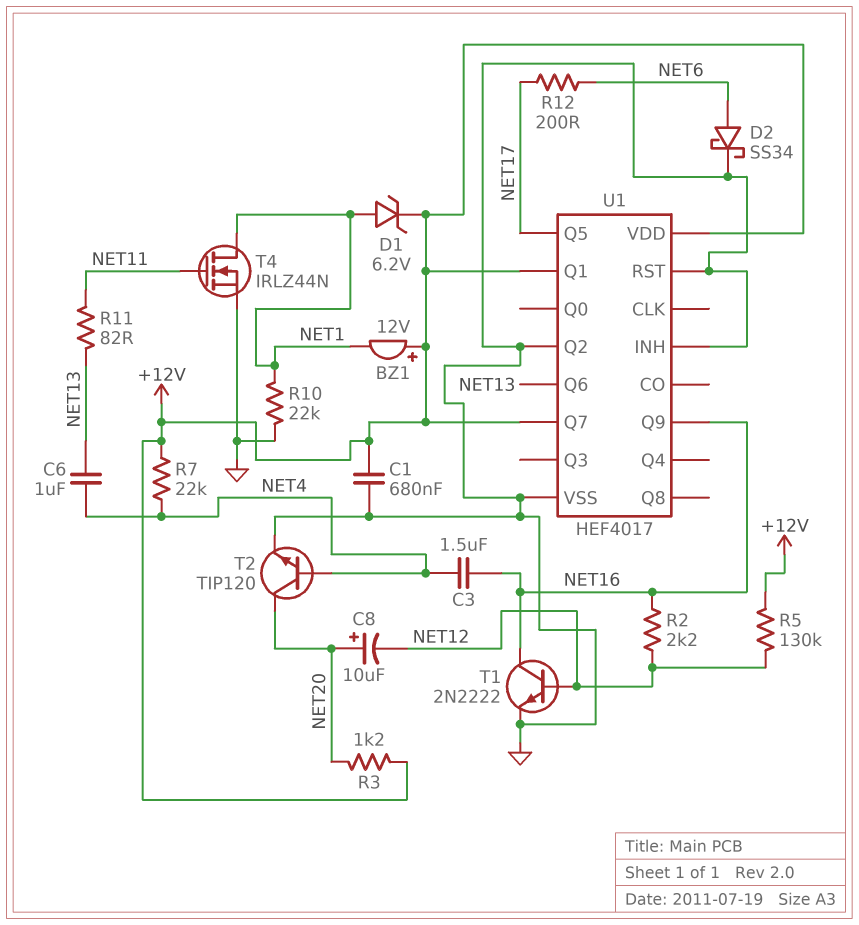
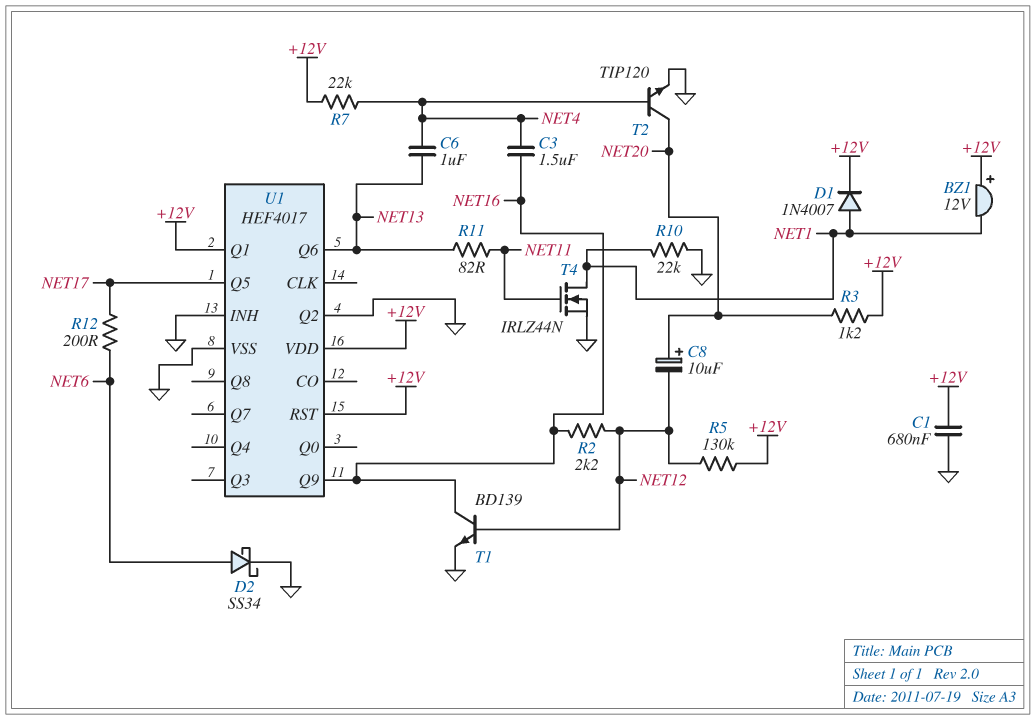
D1: zener 6.2V (A NET1, K +12V) -> diode 1N4007 (A NET1, K +12V)
T1: NPN 2N2222 (B NET12, C NET16, E GND) -> NPN BD139 (B NET12, C NET16, E GND)
U1 pin Q7: +12V -> none
U1 pin RST: GND -> +12V

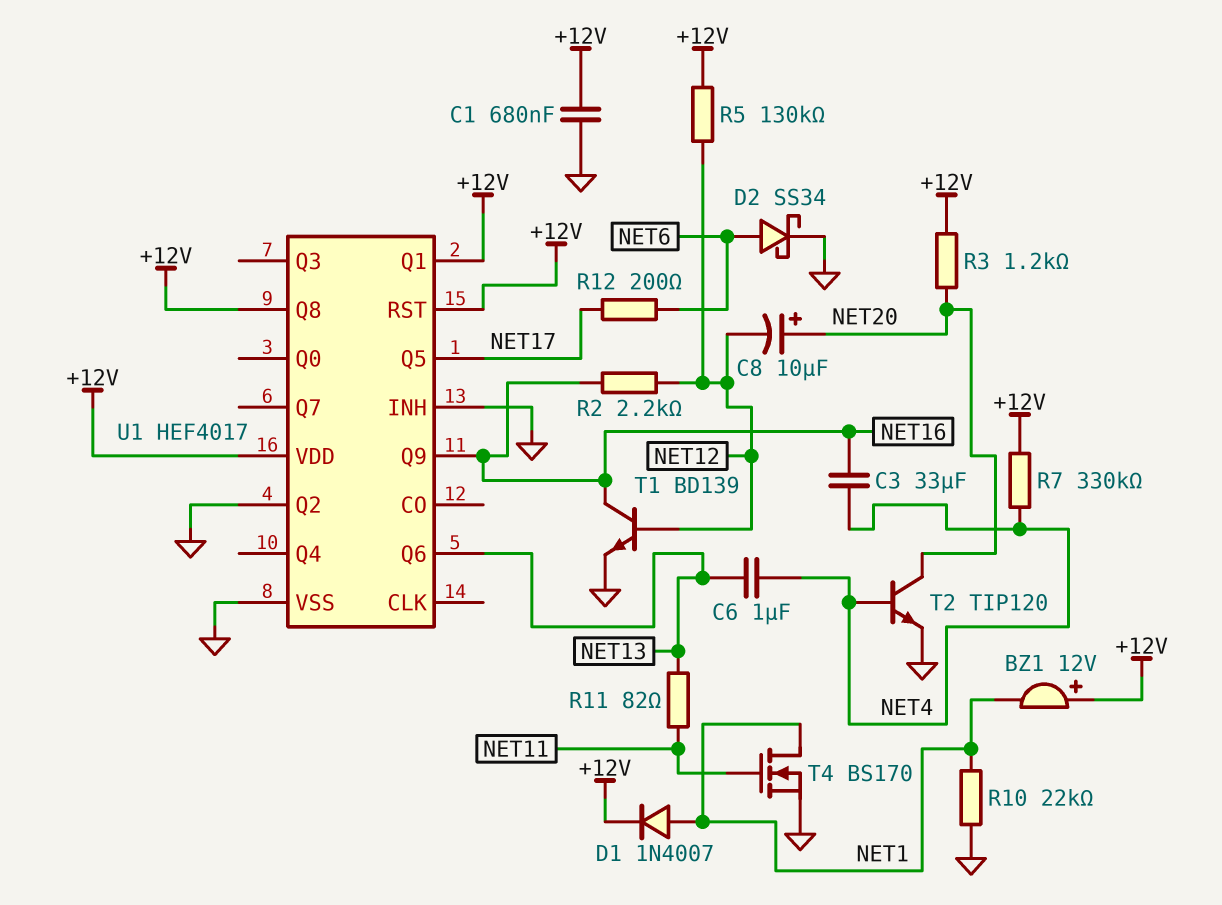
C3: 1.5uF (NET4, NET16) -> 33uF (NET4, NET16)
R7: 22k (+12V, NET4) -> 330k (+12V, NET4)
T4: NMOS IRLZ44N (G NET11, D NET1, S GND) -> NMOS BS170 (G NET11, D NET1, S GND)
U1 pin Q8: none -> +12V

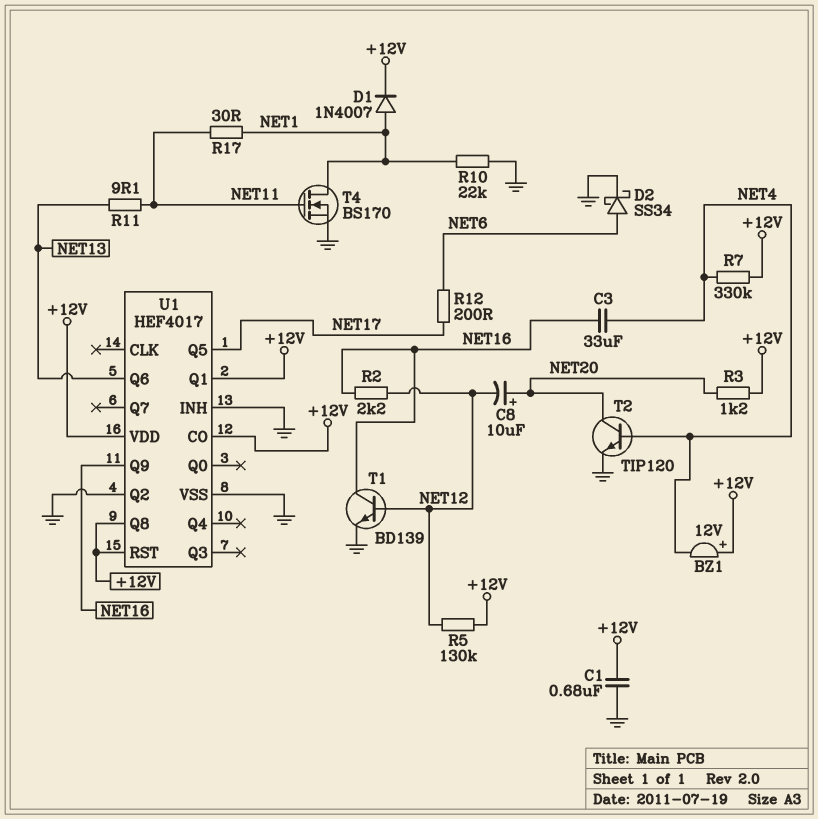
BZ1: buzzer 12V (plus +12V, minus NET1) -> buzzer 12V (plus +12V, minus NET4)
C6: 1uF (NET4, NET13) -> none
R11: 82 (NET11, NET13) -> 9.1 (NET11, NET13)
R17: none -> 30 (NET1, NET11)
U1 pin CO: none -> +12V

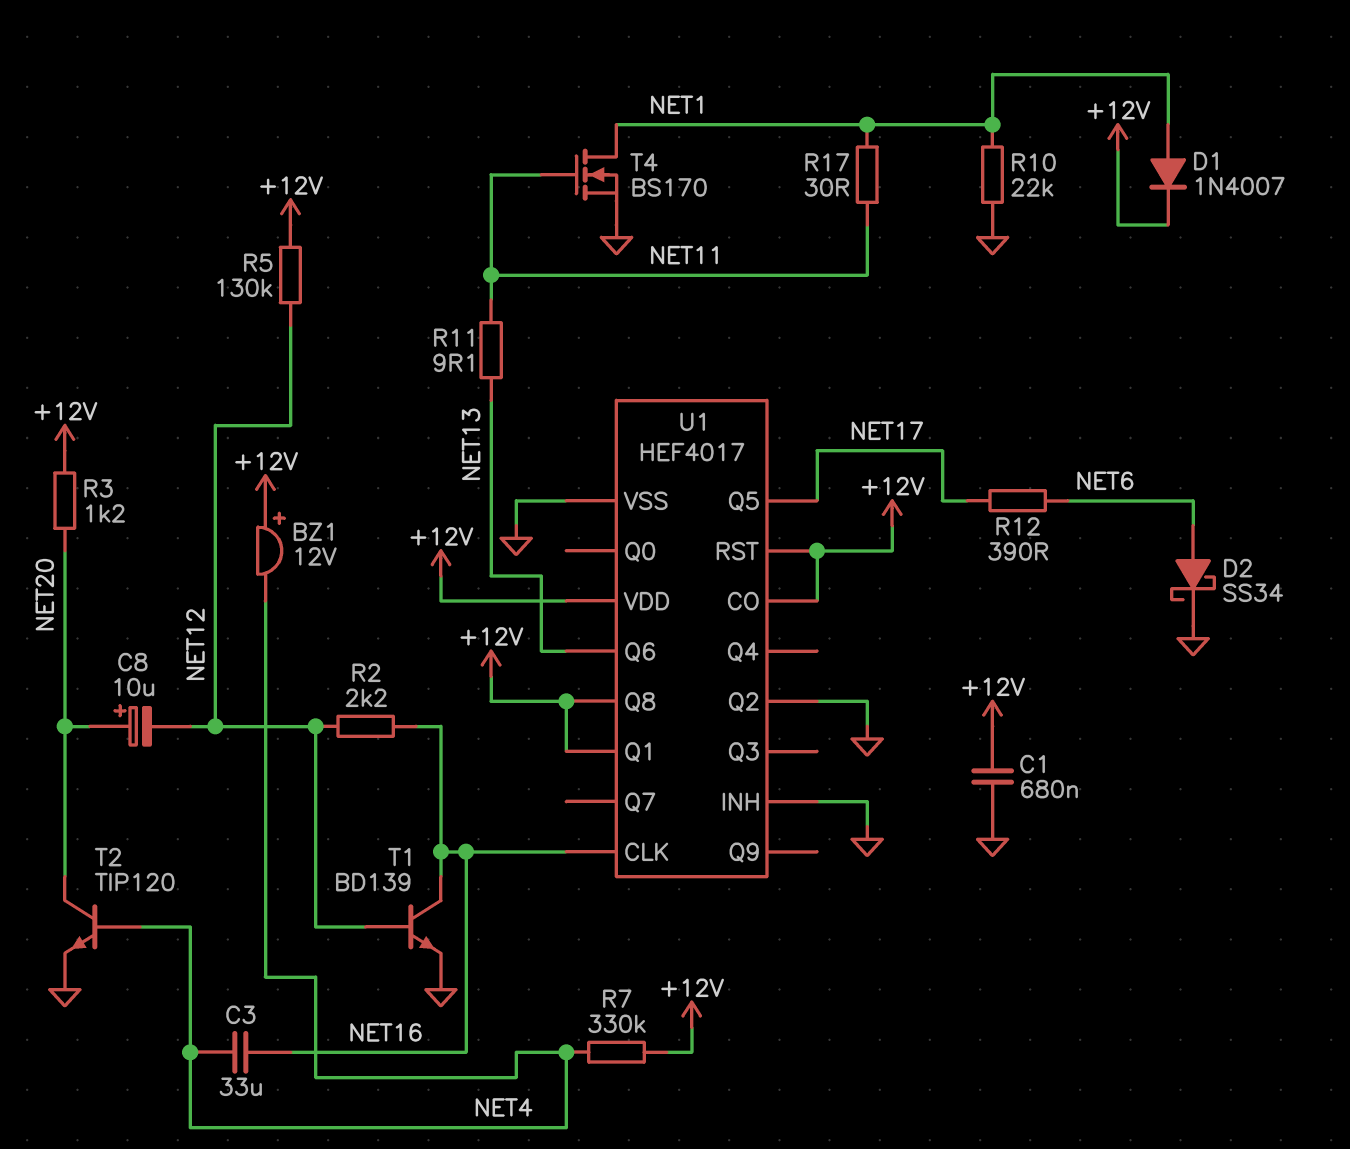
R12: 200 (NET6, NET17) -> 390 (NET6, NET17)
U1 pin CLK: none -> NET16
U1 pin Q9: NET16 -> none

